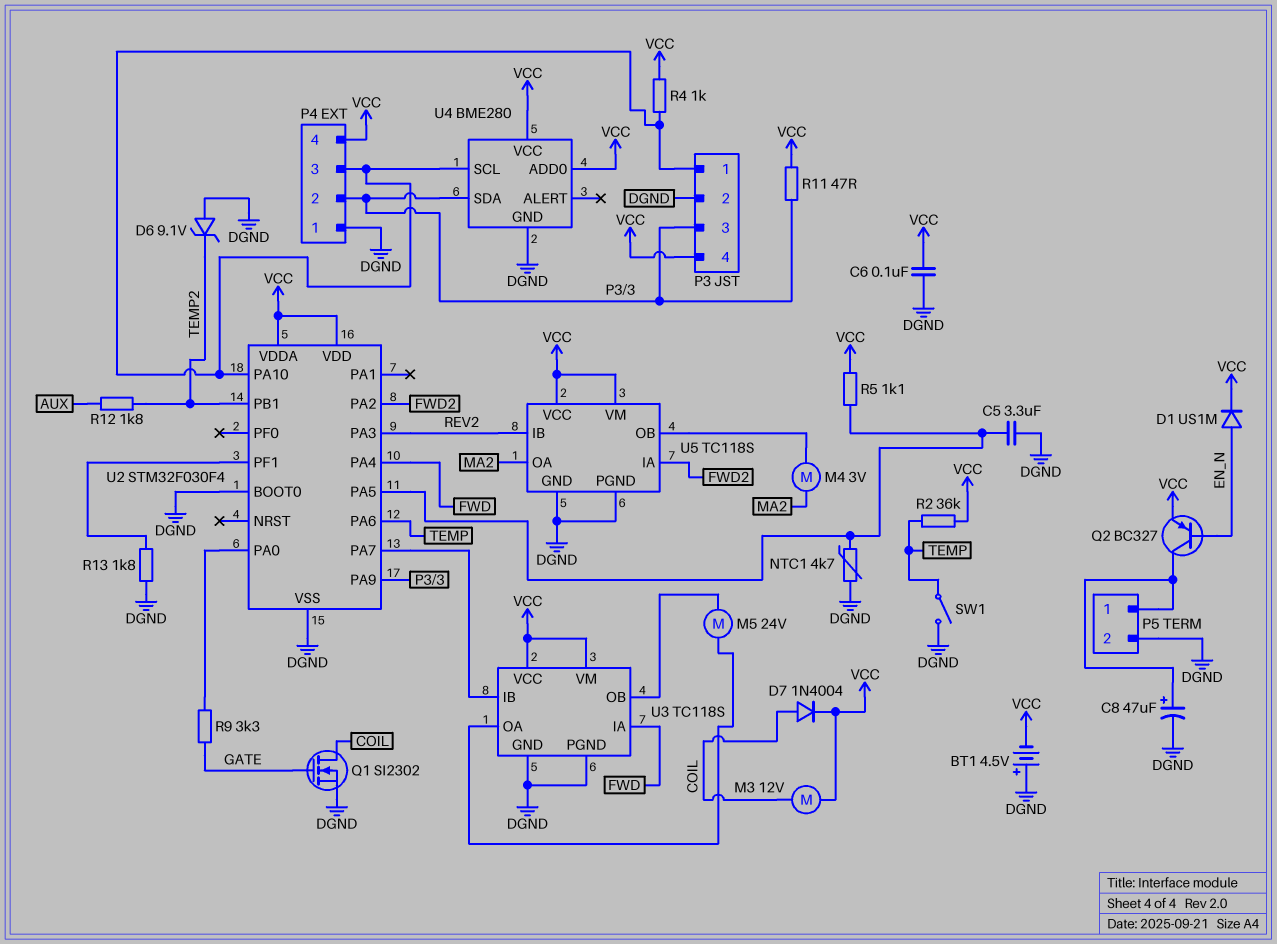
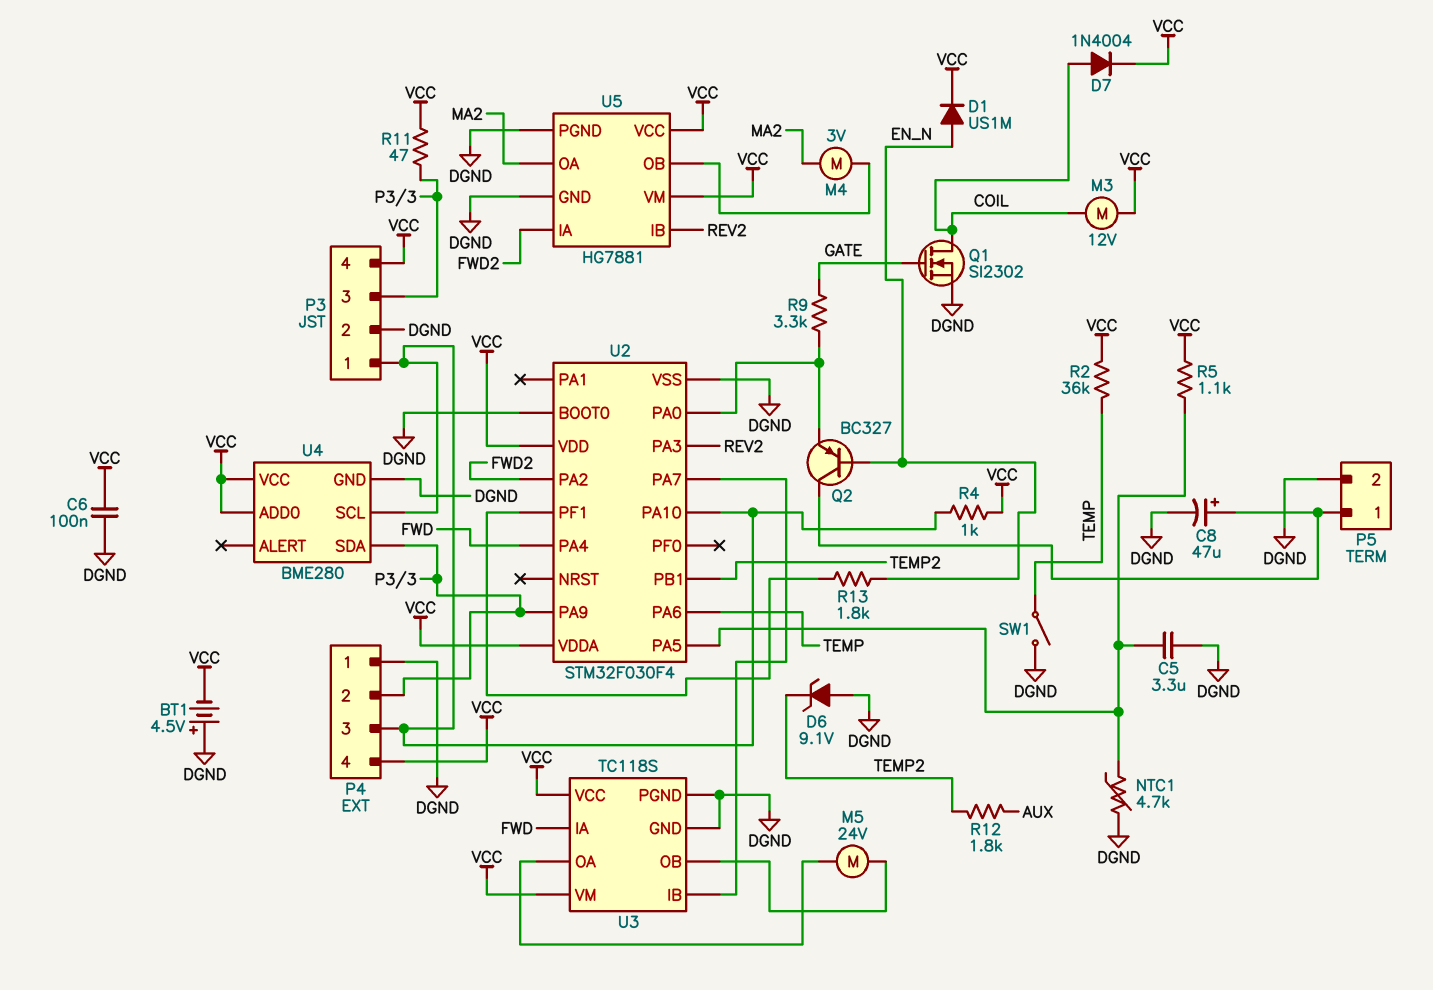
Q2: PNP BC327 (B EN_N, C P5/1, E VCC) -> PNP BC327 (B EN_N, C P5/1, E U2/PA0)
R13: 1.8k (DGND, U2/PF1) -> 1.8k (EN_N, U2/PF1)
U5: TC118S -> HG7881

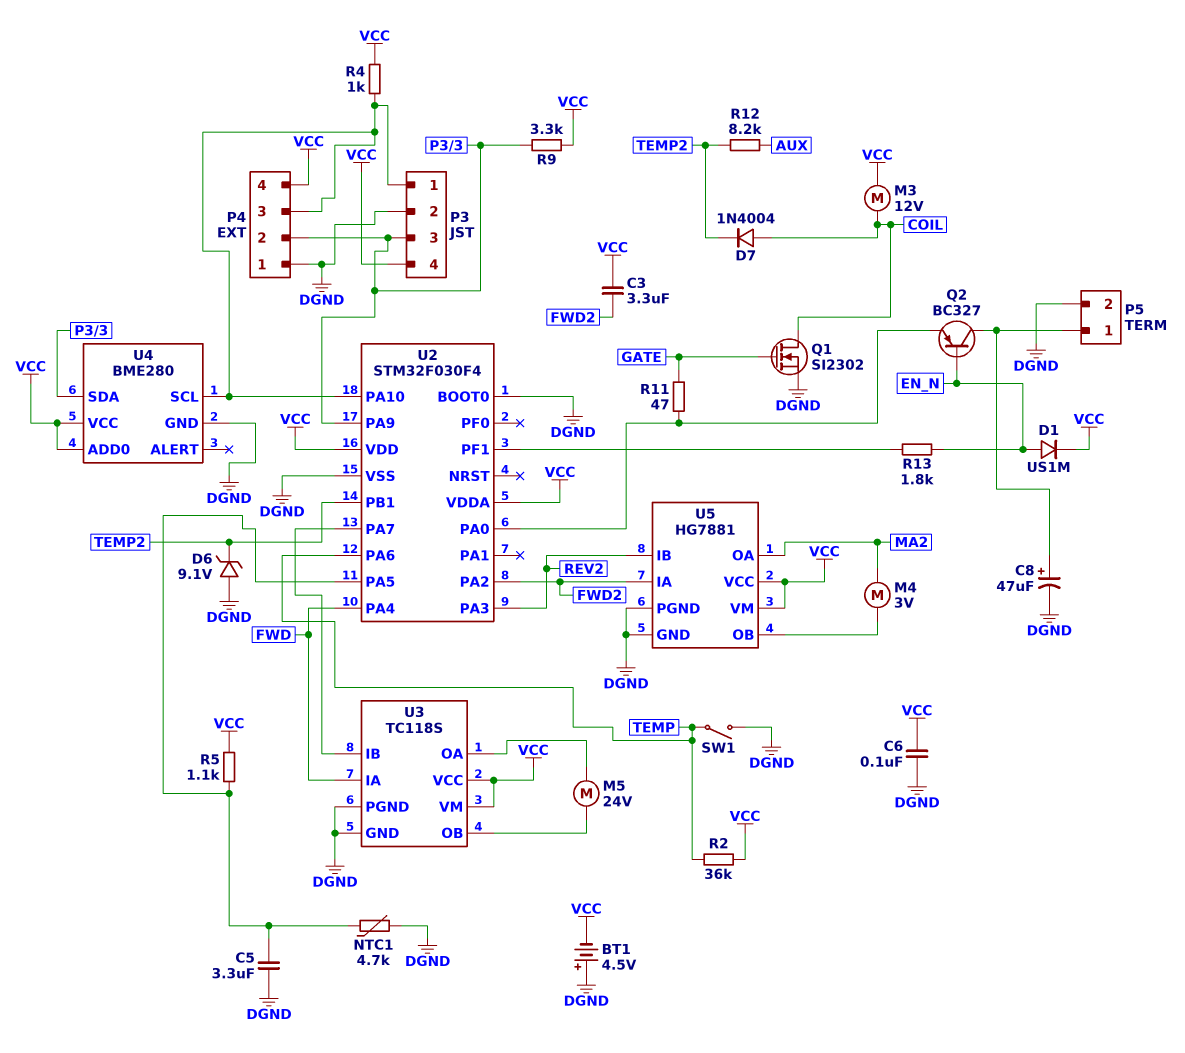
C3: none -> 3.3uF (FWD2, VCC)
D7: diode 1N4004 (A COIL, K VCC) -> diode 1N4004 (A COIL, K TEMP2)
R9: 3.3k (GATE, U2/PA0) -> 3.3k (P3/3, VCC)
R11: 47 (P3/3, VCC) -> 47 (GATE, U2/PA0)
R12: 1.8k (AUX, TEMP2) -> 8.2k (AUX, TEMP2)

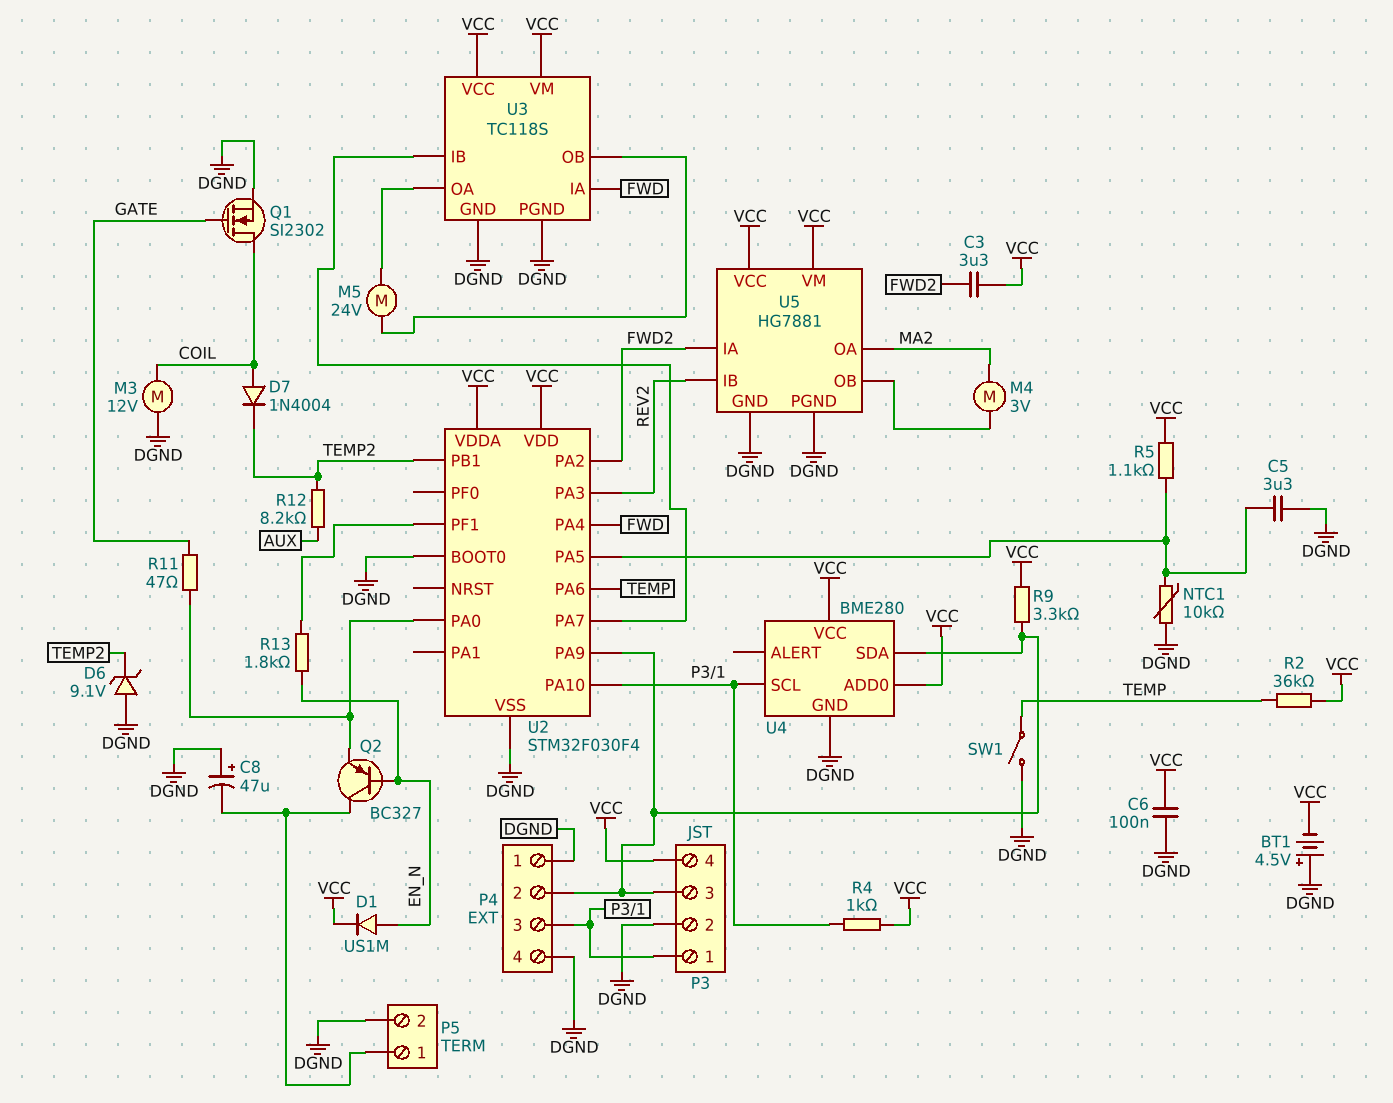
C8: 47uF (plus P5/1, minus DGND) -> 47uF (plus DGND, minus P5/1)
M3: motor 12V (COIL, VCC) -> motor 12V (COIL, DGND)
NTC1: 4.7k (DGND, U2/PA5) -> 10k (DGND, U2/PA5)
P4 pin 4: VCC -> DGND

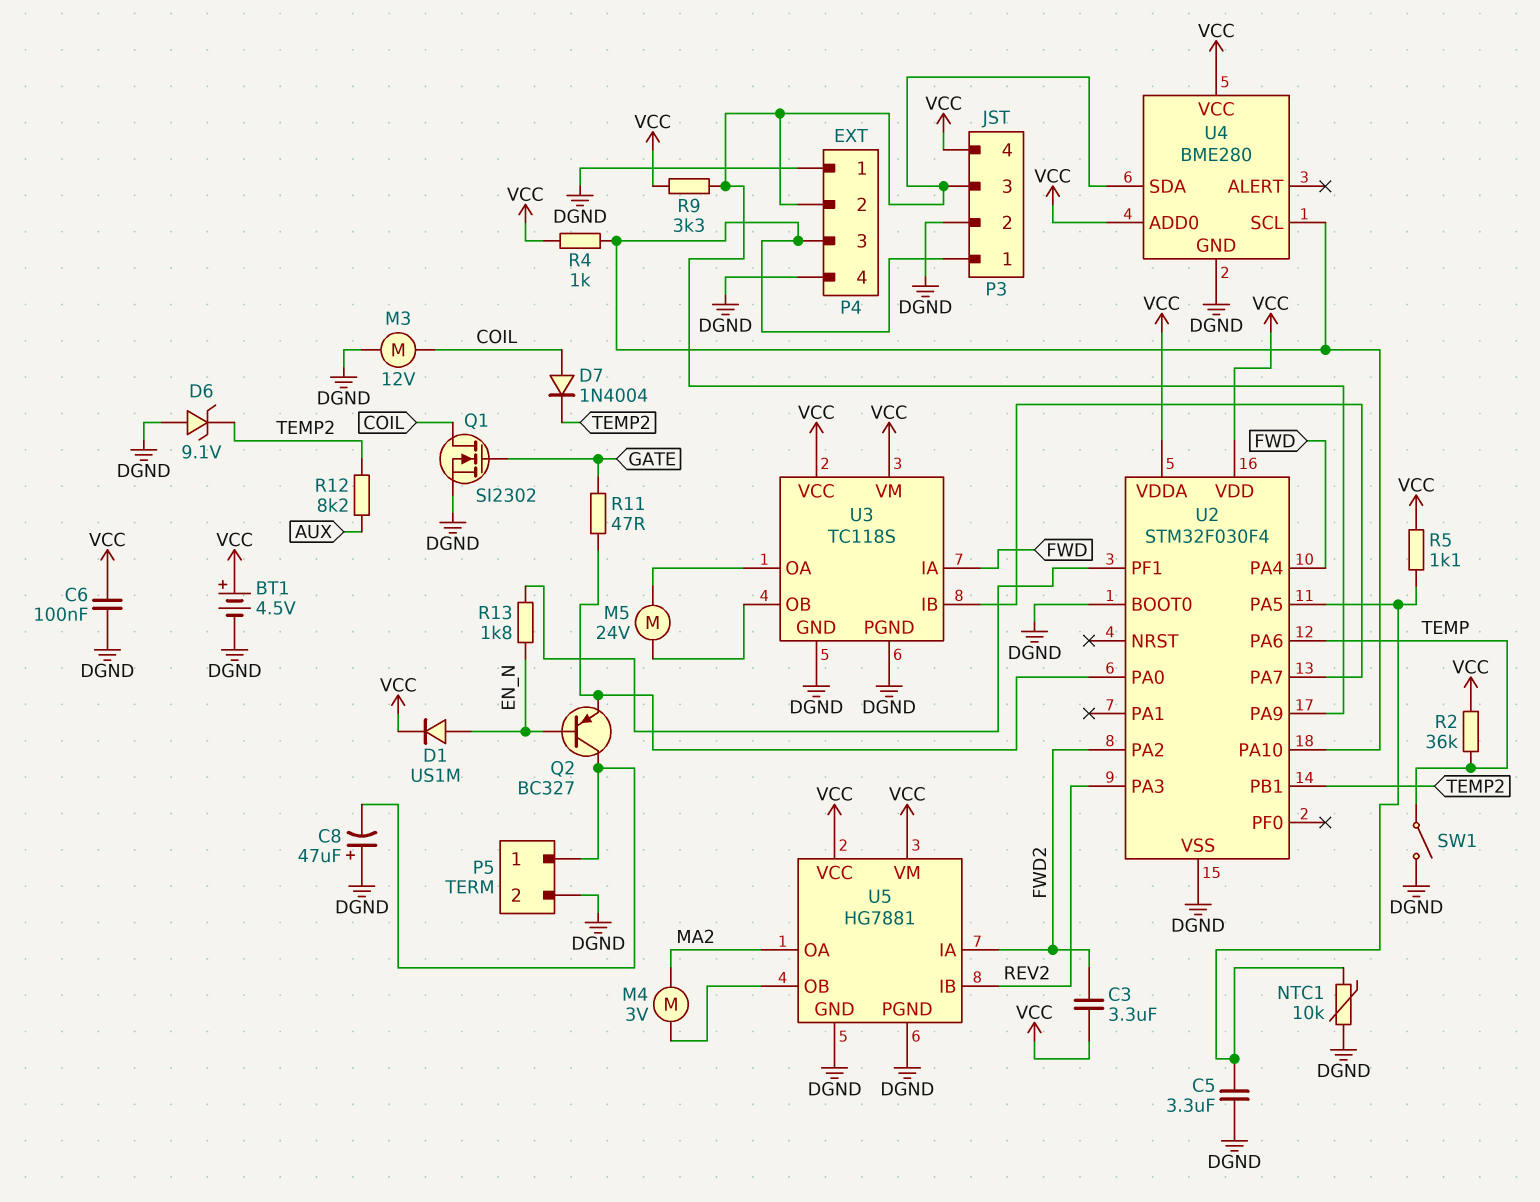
BT1: 4.5V (plus DGND, minus VCC) -> 4.5V (plus VCC, minus DGND)

